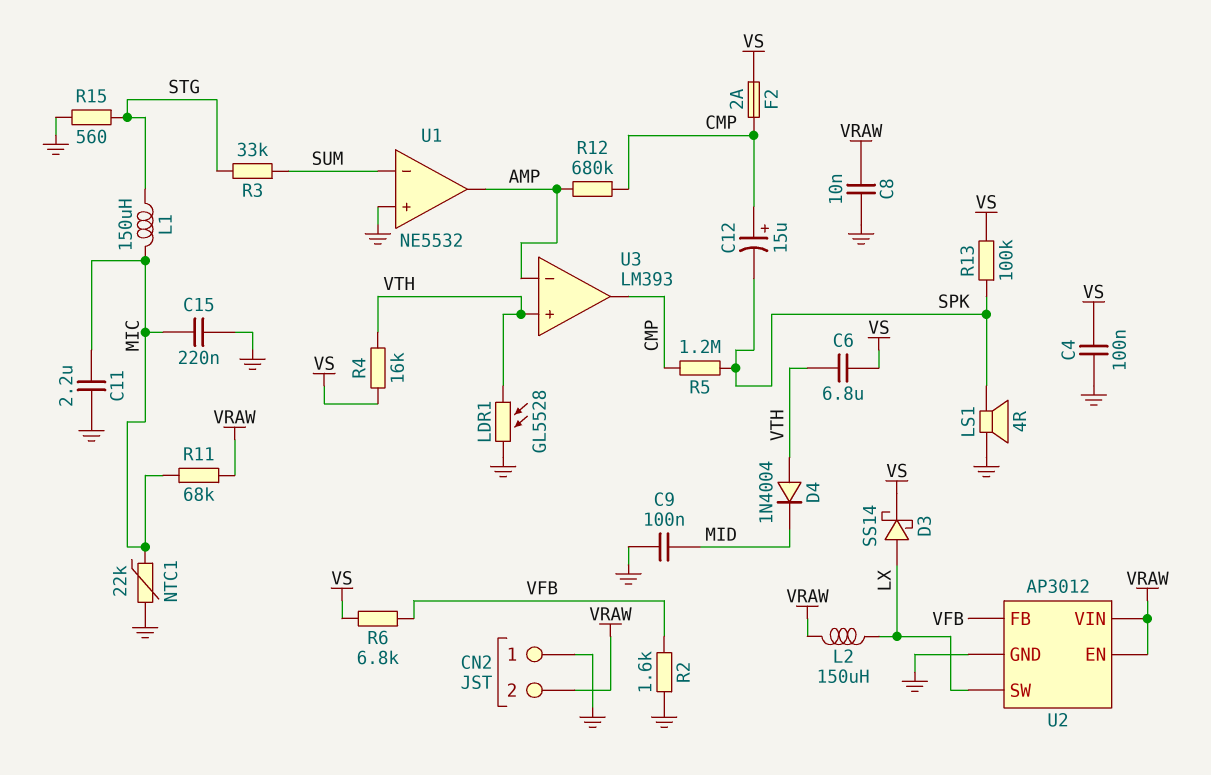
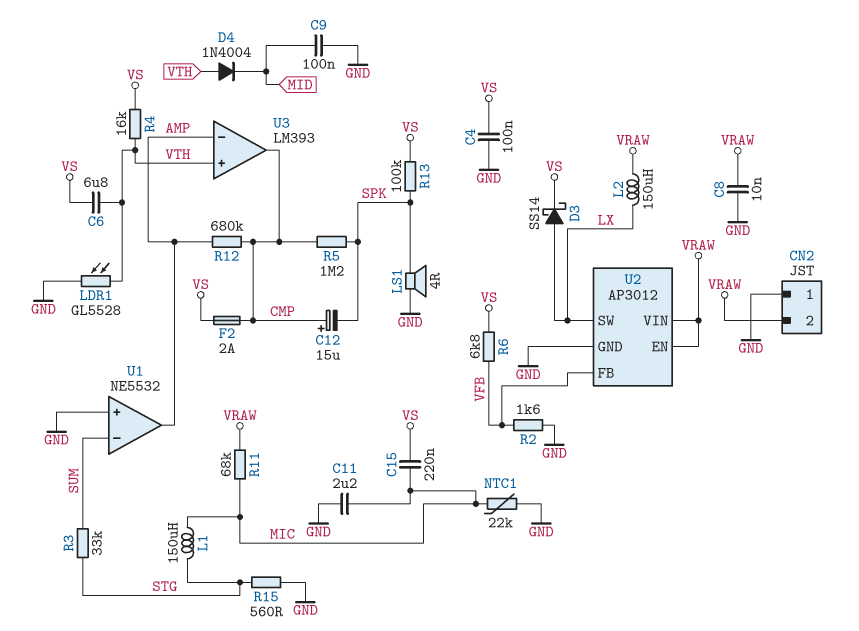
C15: 220nF (GND, MIC) -> 220nF (MIC, VS)

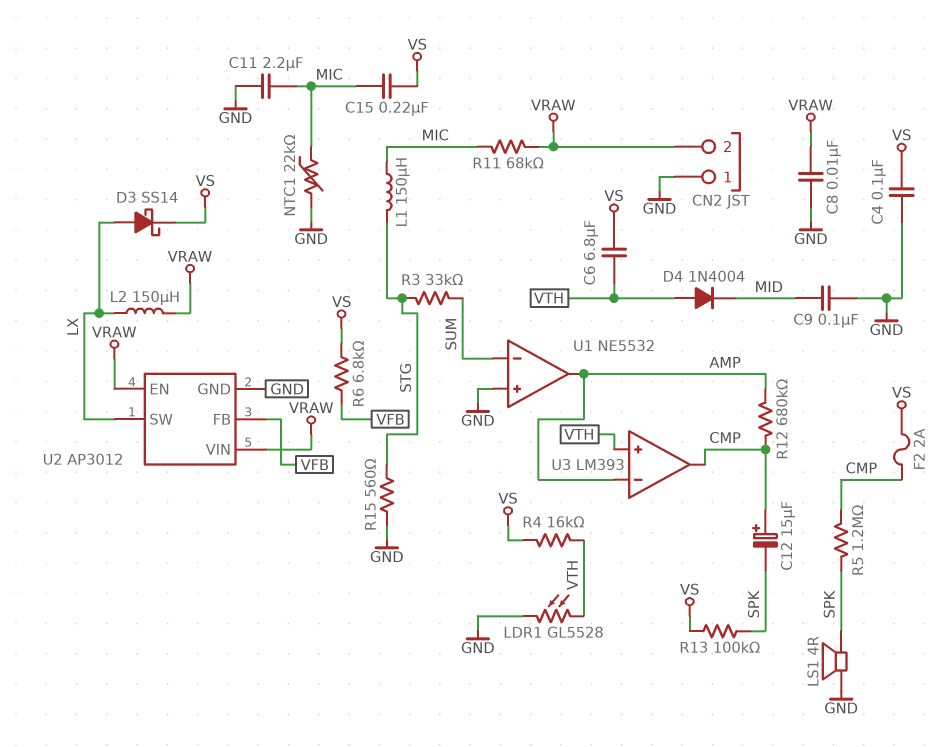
R2: 1.6k (GND, VFB) -> none

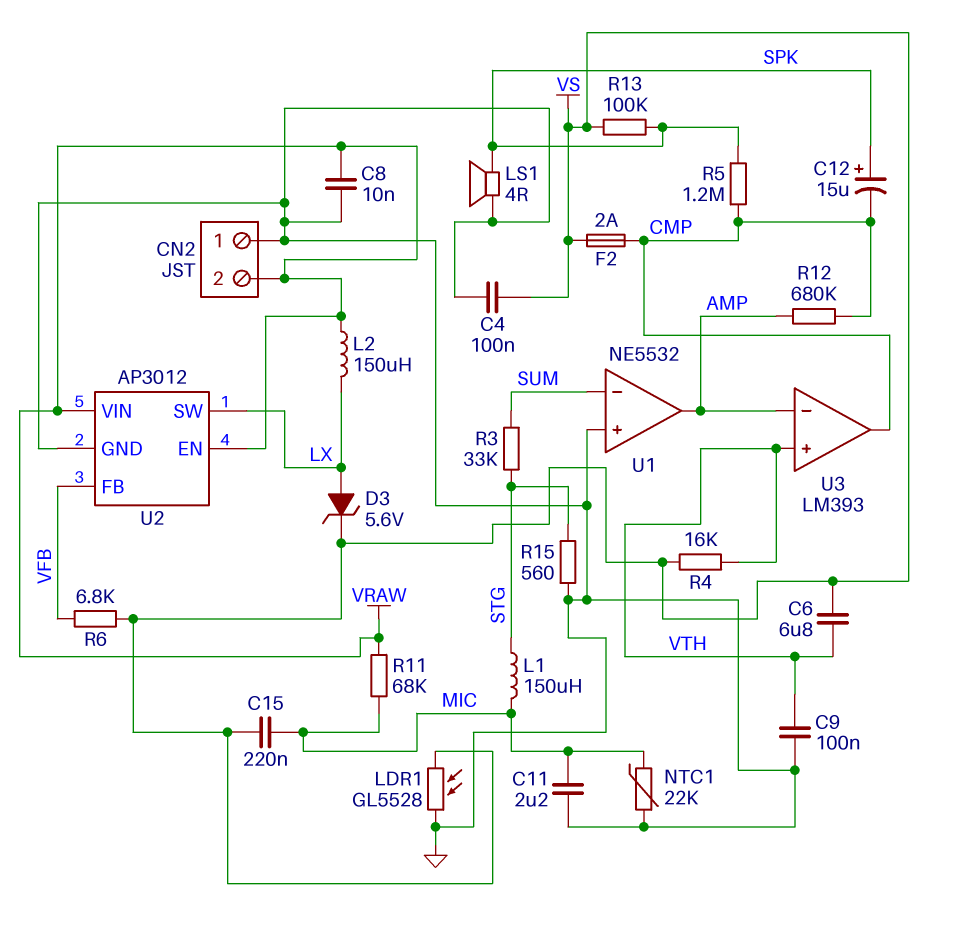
C9: 100nF (GND, MID) -> 100nF (GND, VTH)
C12: 15uF (plus CMP, minus SPK) -> 15uF (plus SPK, minus CMP)
D3: schottky SS14 (A LX, K VS) -> zener 5.6V (A LX, K VS)
D4: diode 1N4004 (A VTH, K MID) -> none
LDR1: GL5528 (GND, VTH) -> GL5528 (GND, VS)

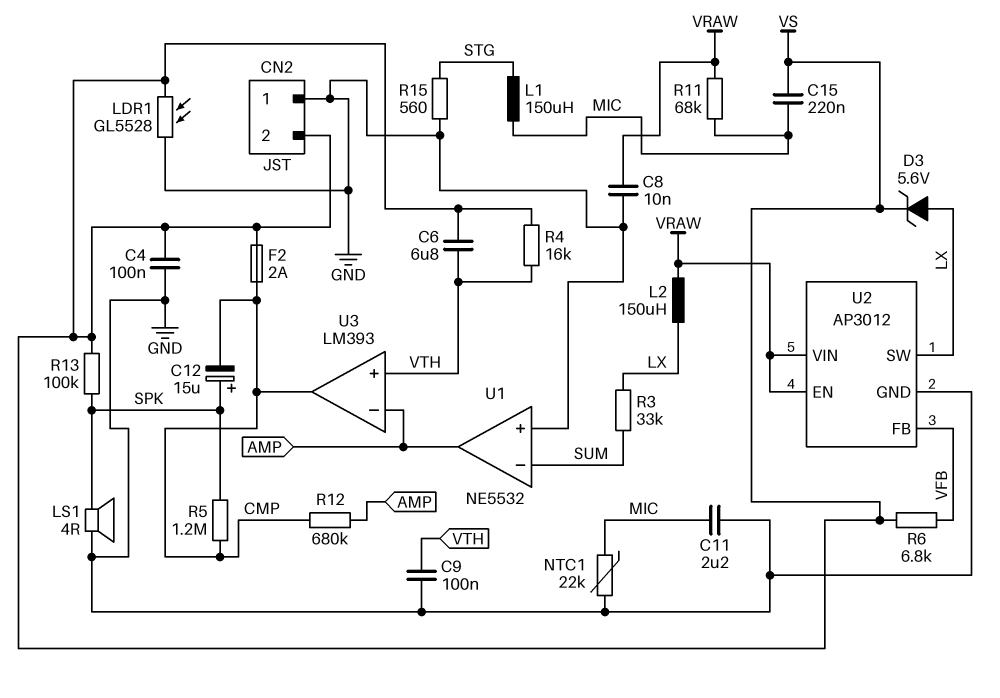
CN2 pin 2: VRAW -> VS
R3: 33k (STG, SUM) -> 33k (LX, SUM)

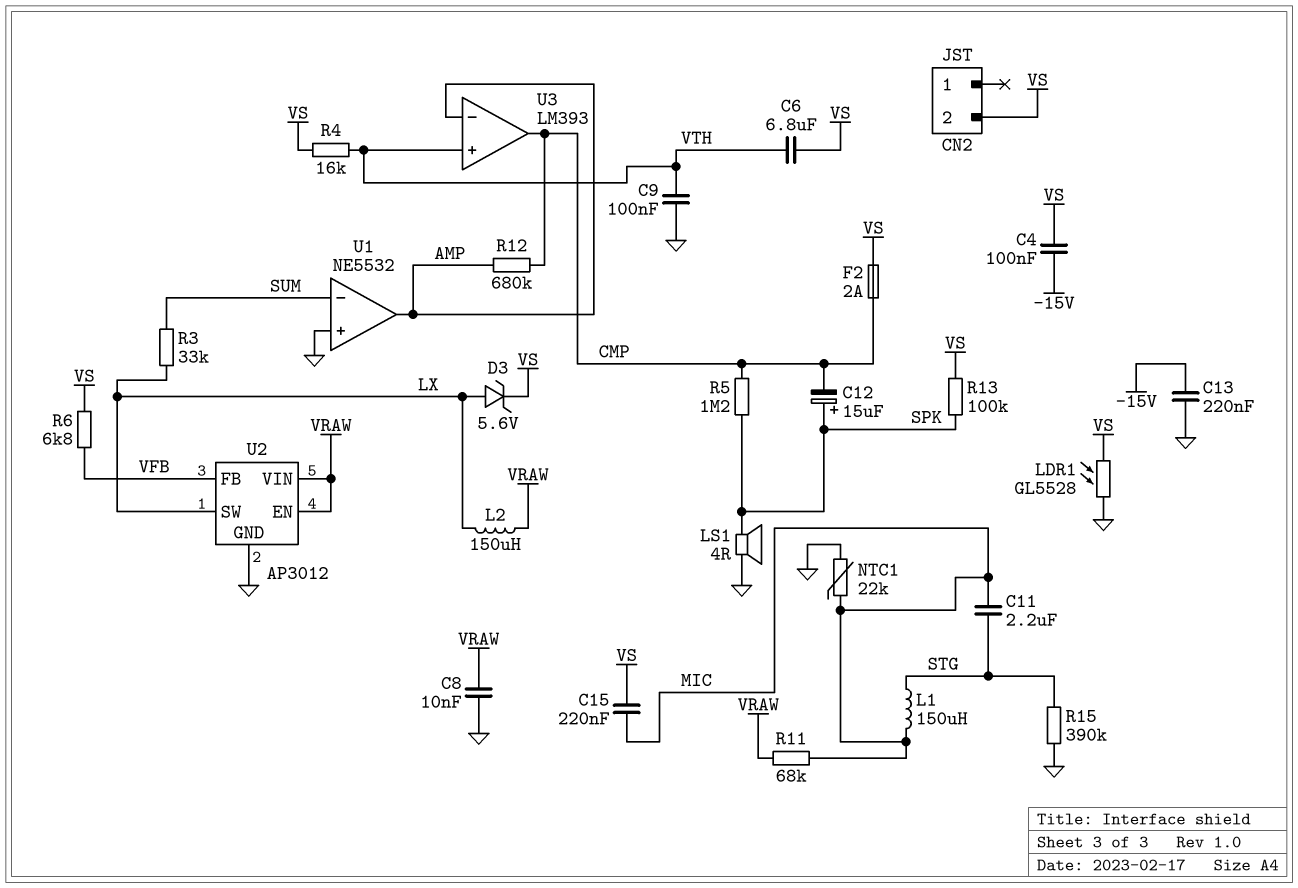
C4: 100nF (GND, VS) -> 100nF (-15V, VS)
C11: 2.2uF (GND, MIC) -> 2.2uF (MIC, STG)
C13: none -> 220nF (-15V, GND)
CN2 pin 1: GND -> none
R15: 560 (GND, STG) -> 390k (GND, STG)

